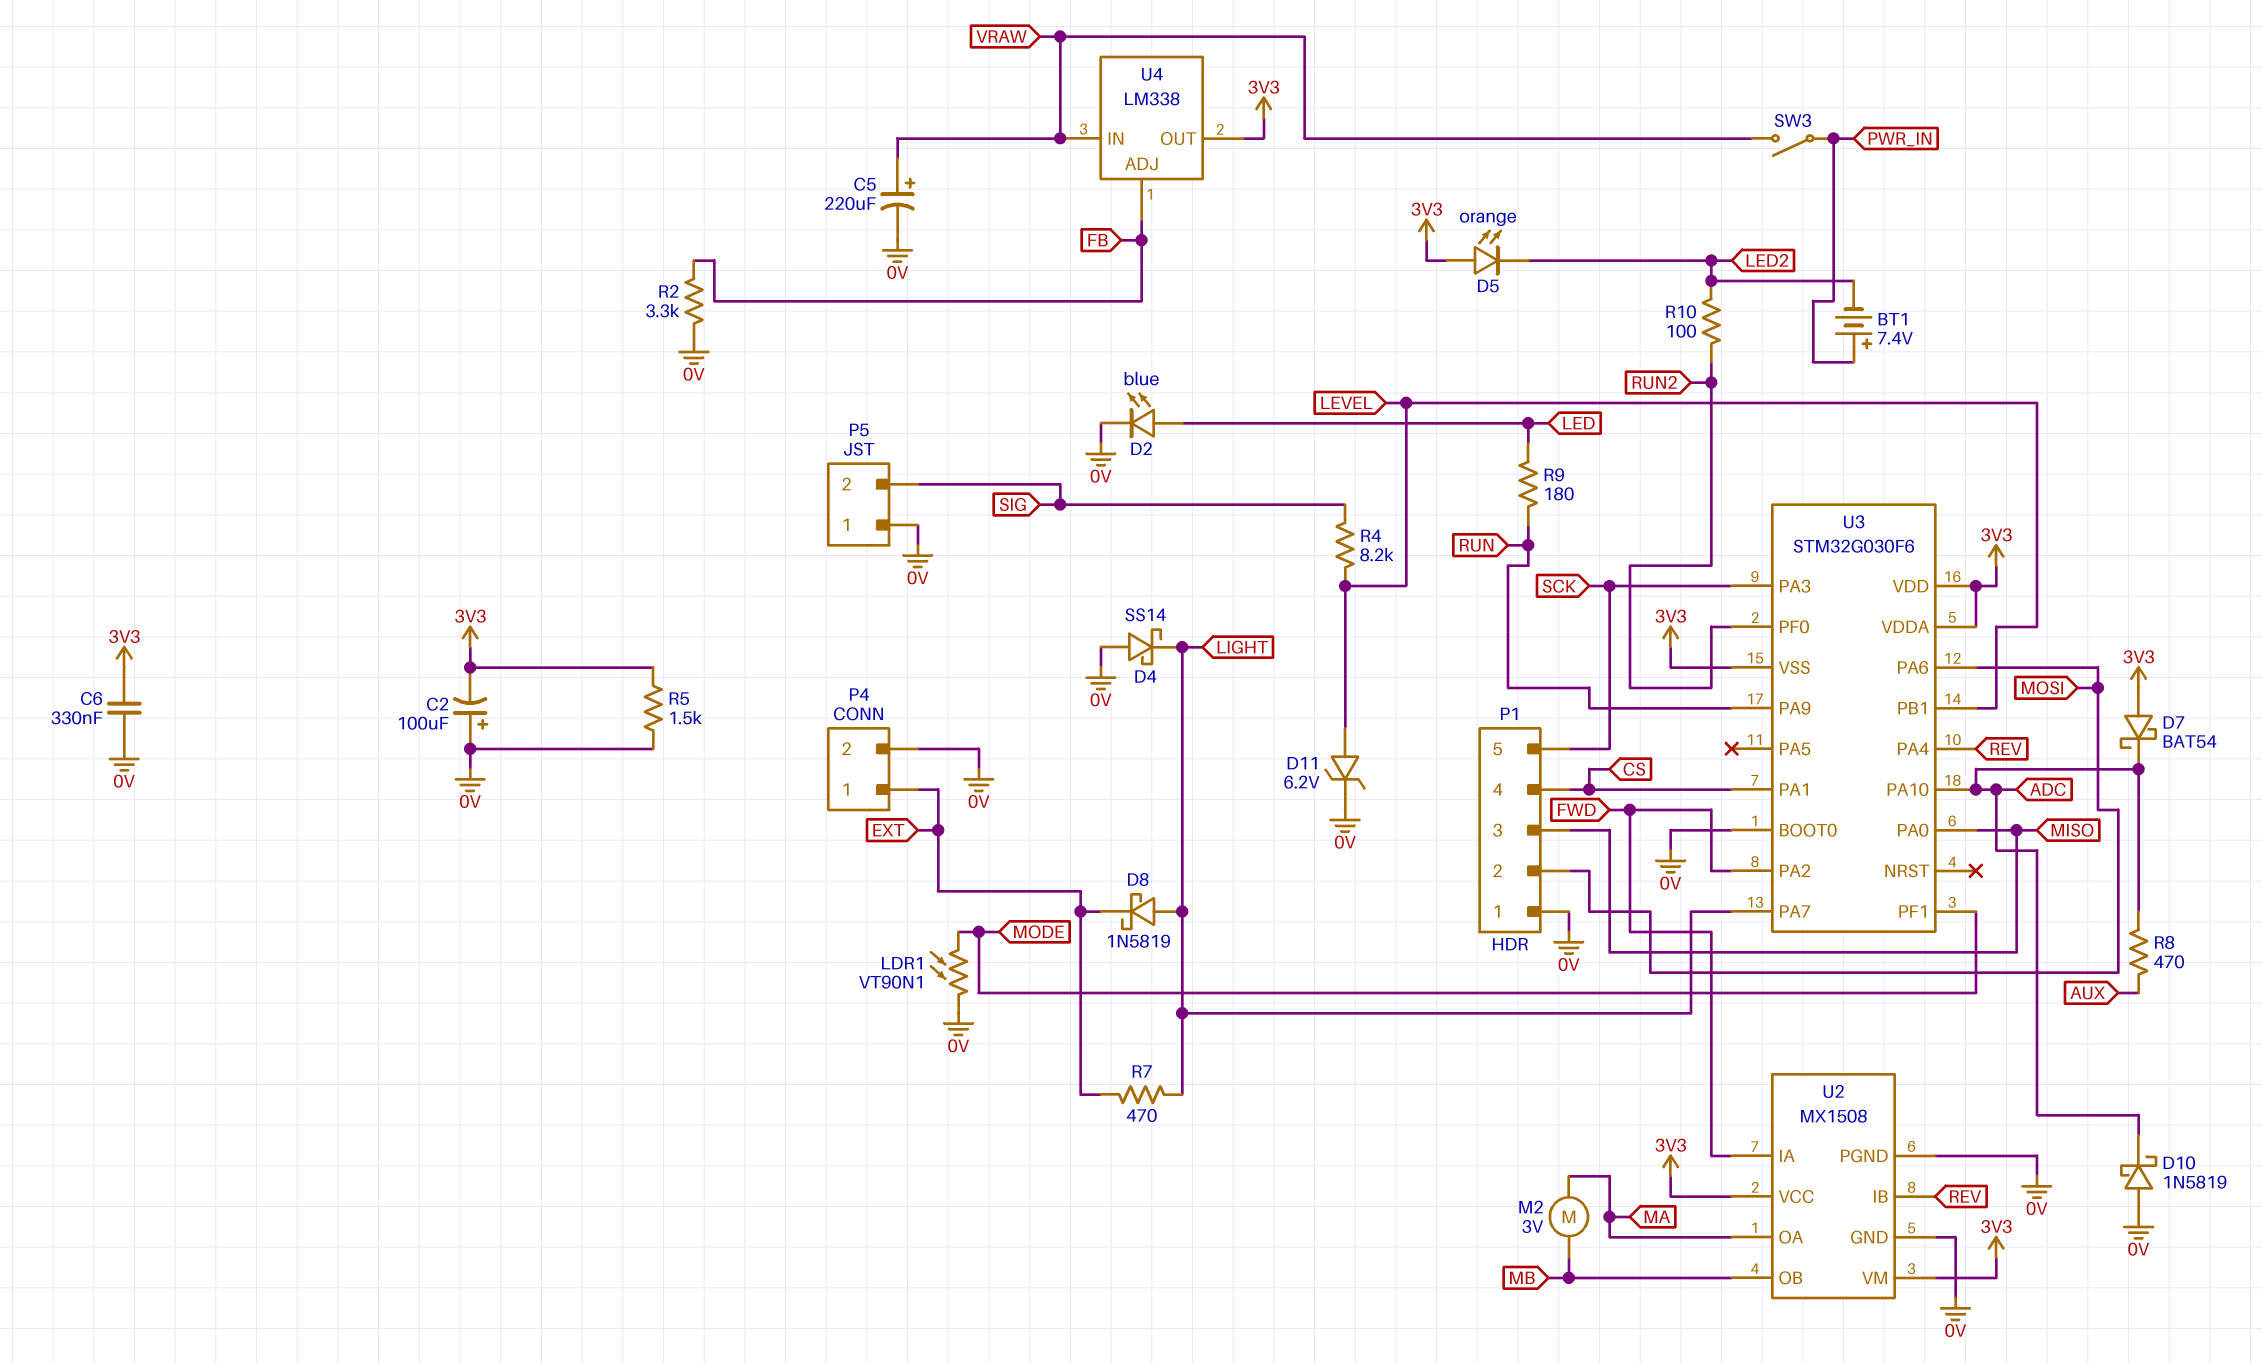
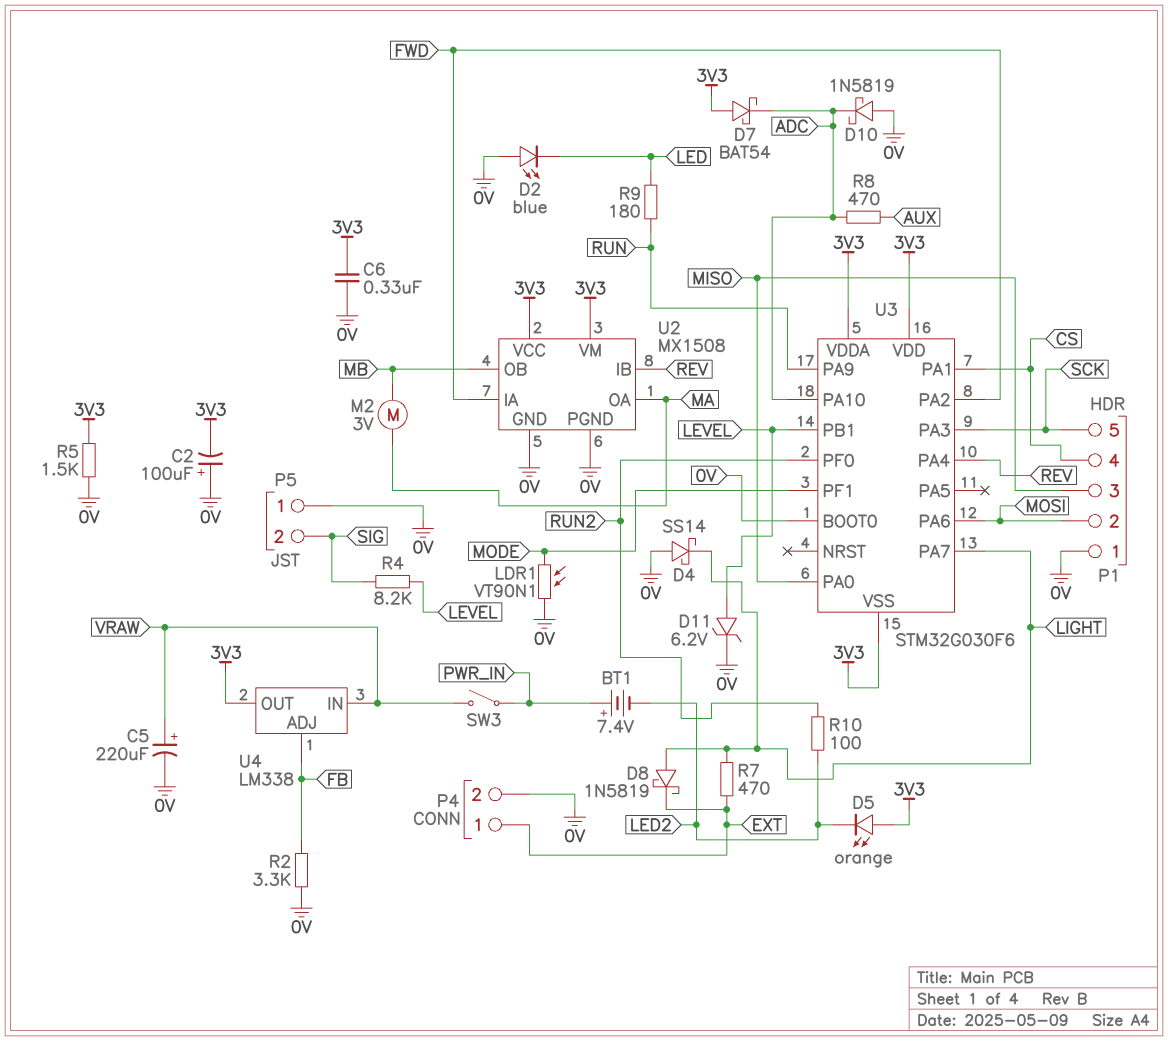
D2: LED blue (A LED, K 0V) -> LED blue (A 0V, K LED)

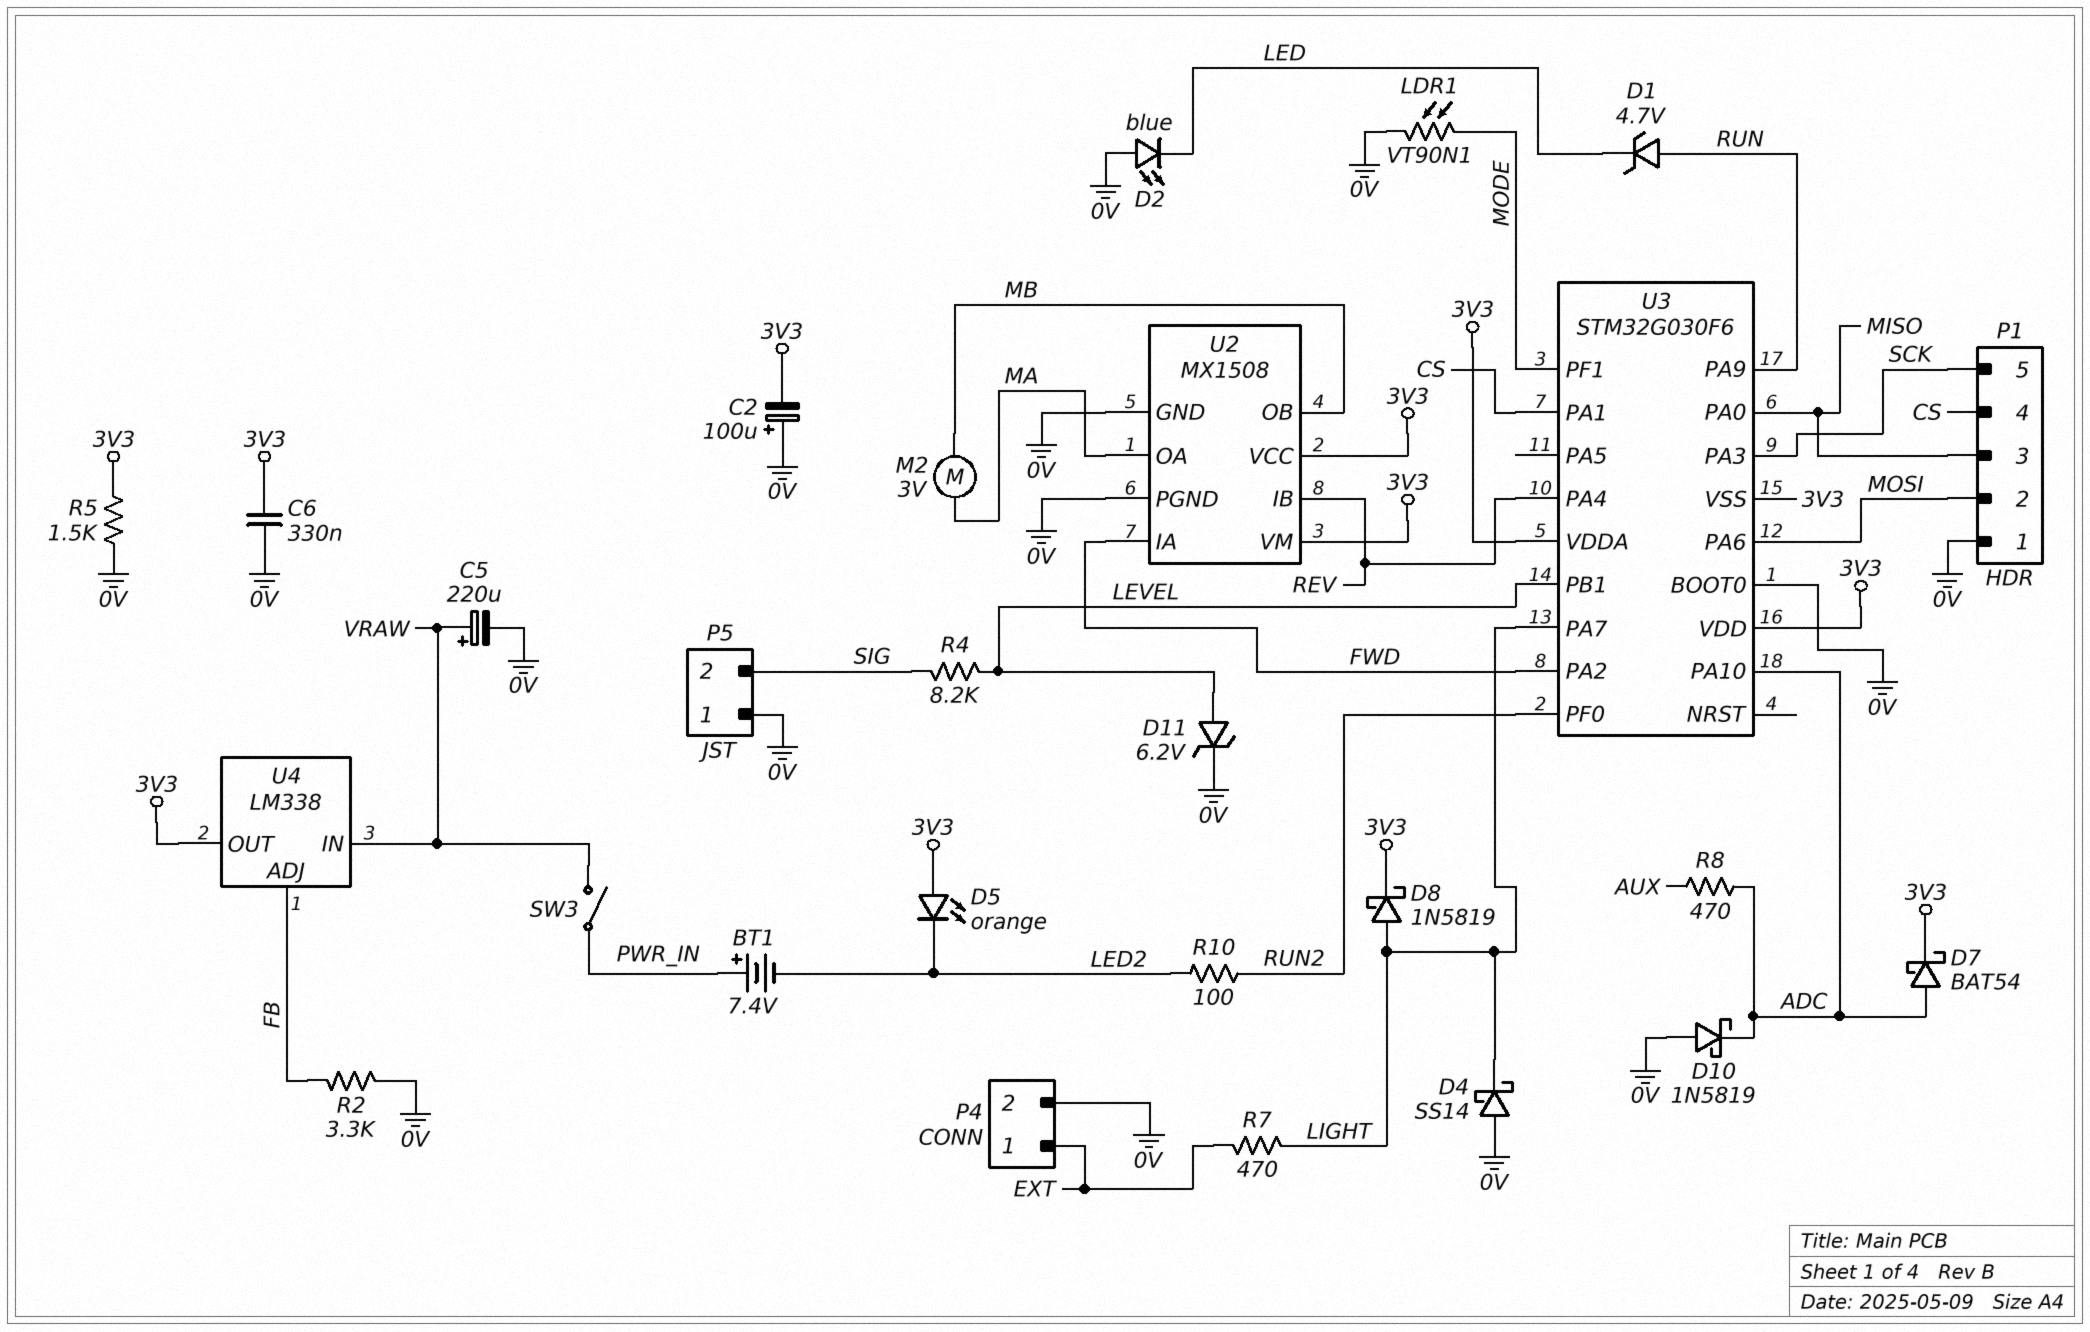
D1: none -> zener 4.7V (A RUN, K LED)
D7: schottky BAT54 (A 3V3, K ADC) -> schottky BAT54 (A ADC, K 3V3)
D8: schottky 1N5819 (A LIGHT, K EXT) -> schottky 1N5819 (A LIGHT, K 3V3)
R9: 180 (LED, RUN) -> none

